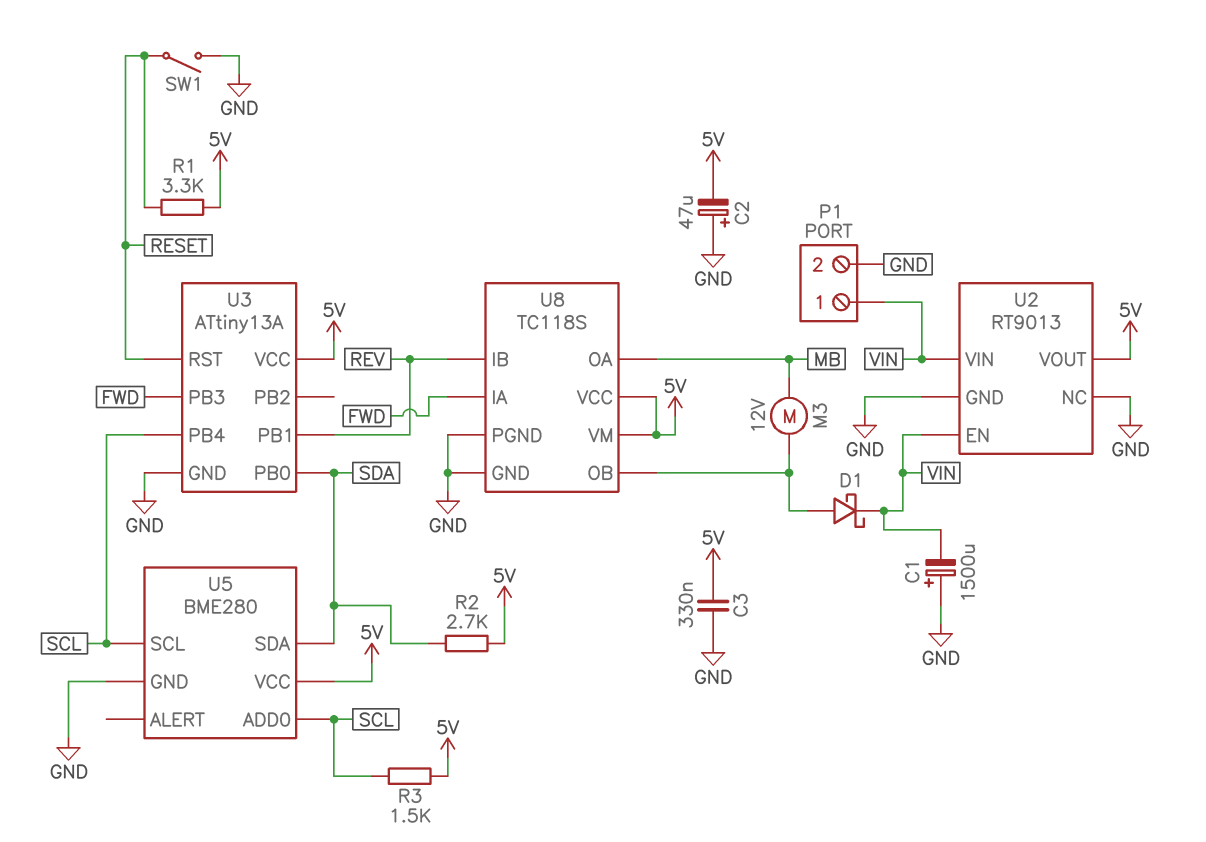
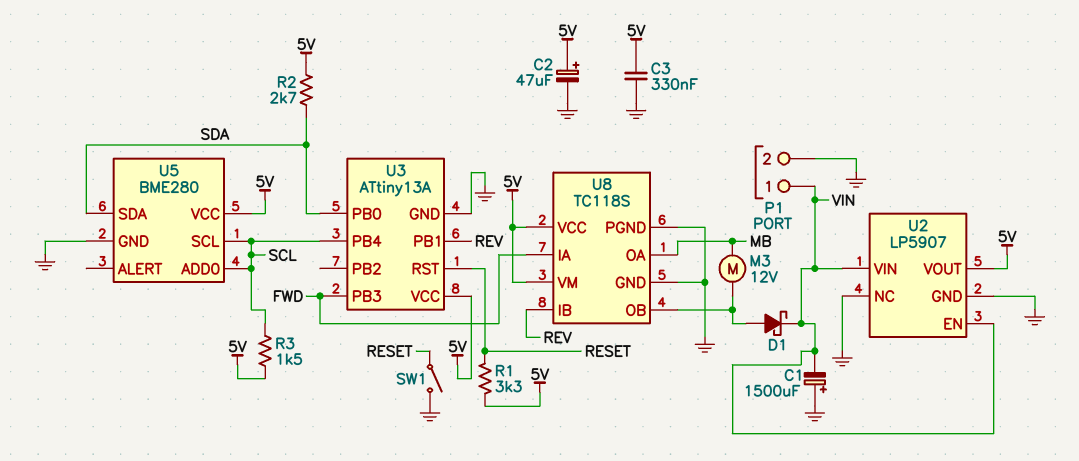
C2: 47uF (plus GND, minus 5V) -> 47uF (plus 5V, minus GND)
U2: RT9013 -> LP5907

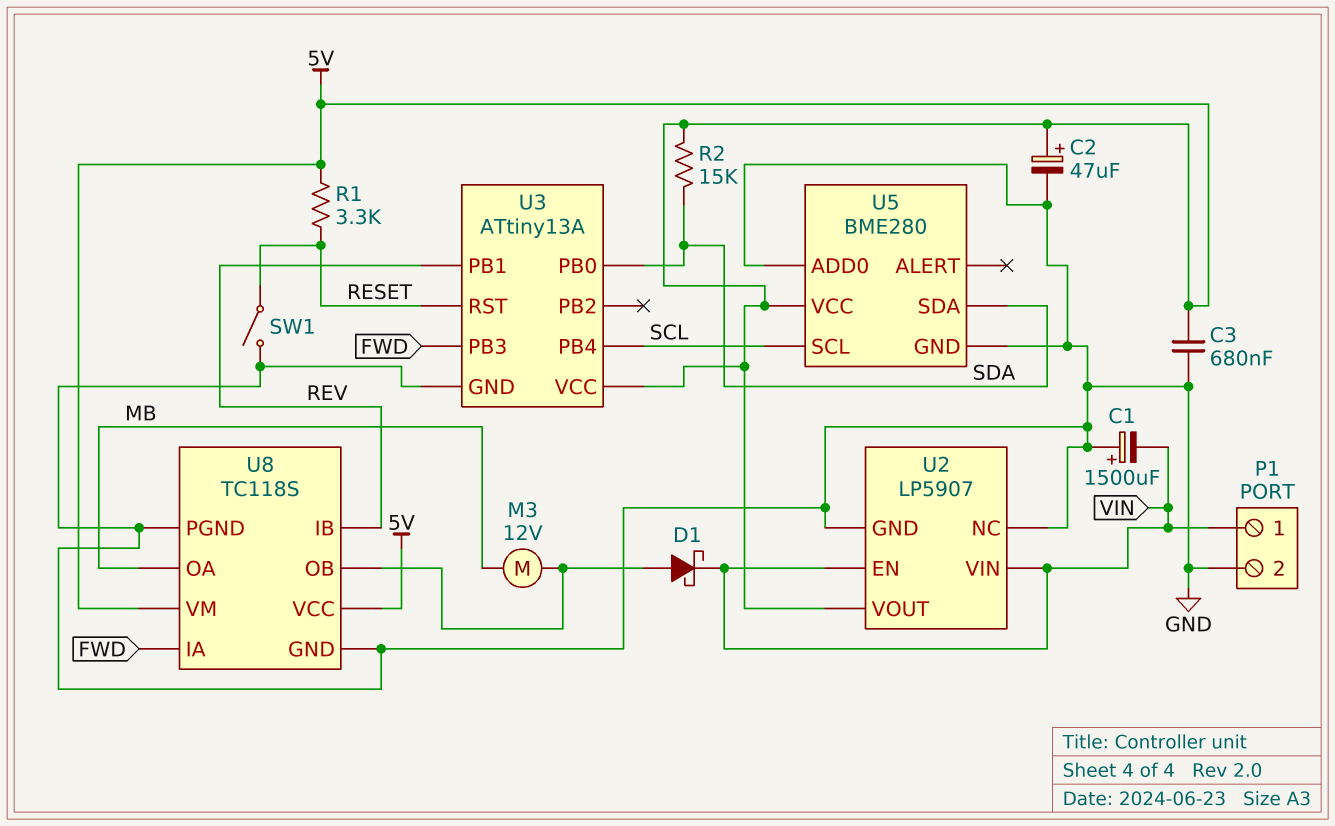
C3: 330nF (5V, GND) -> 680nF (5V, GND)
R2: 2.7k (5V, SDA) -> 15k (5V, SDA)
R3: 1.5k (5V, SCL) -> none
U5 pin ADD0: SCL -> GND

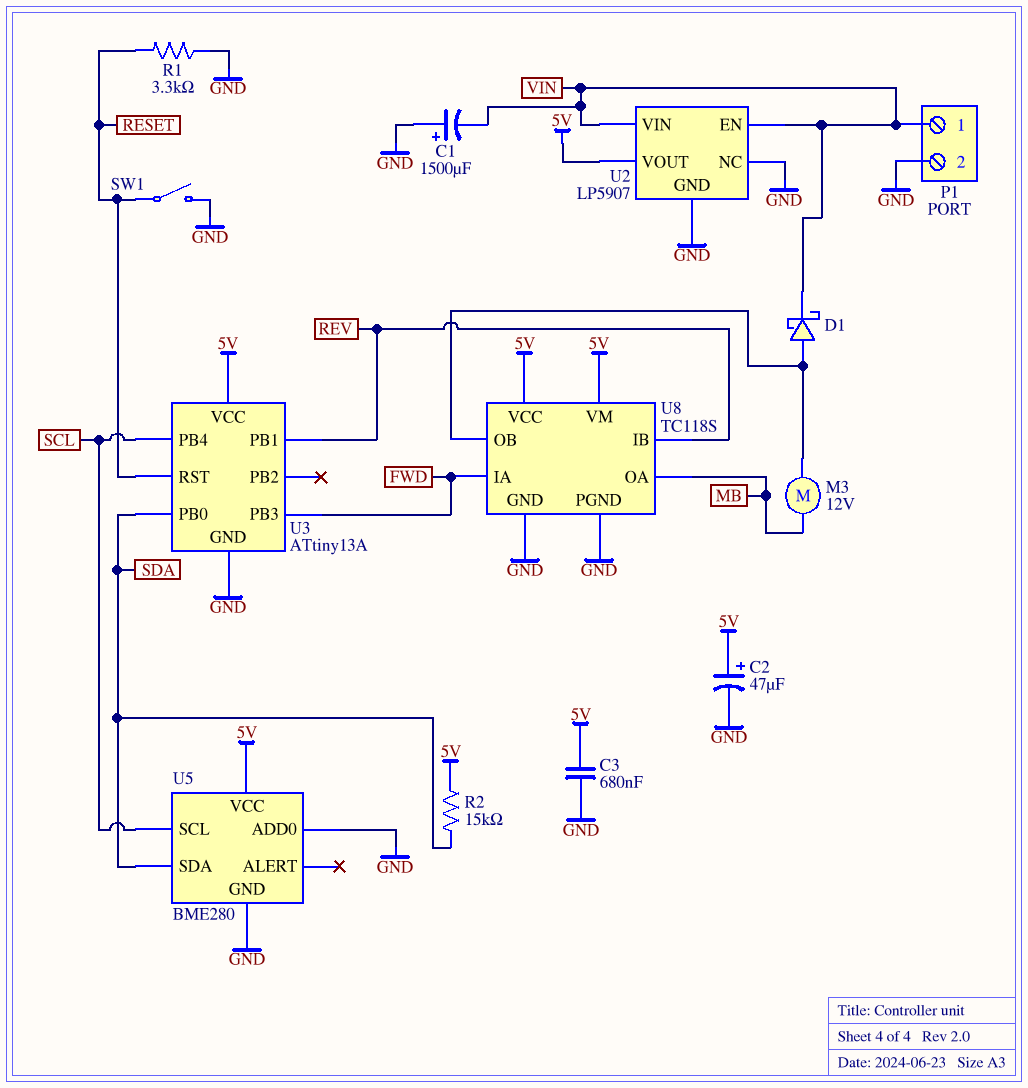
R1: 3.3k (5V, RESET) -> 3.3k (GND, RESET)

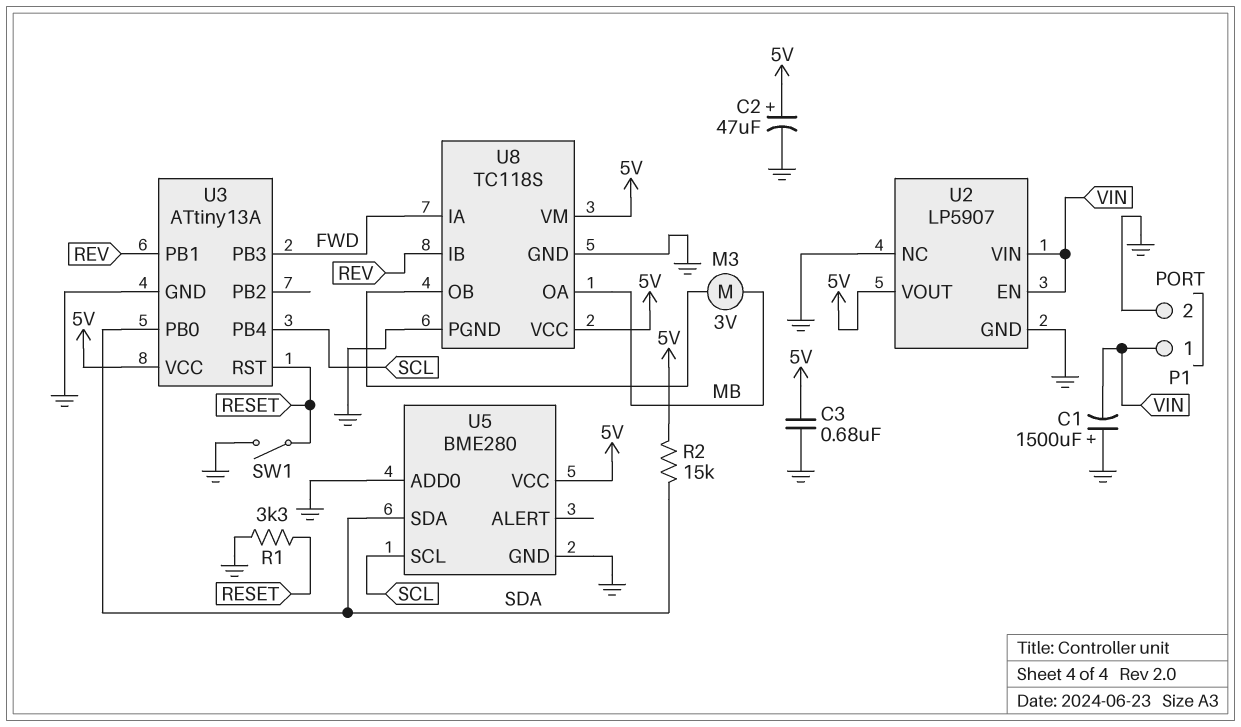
D1: schottky (A U8/OB, K VIN) -> none
M3: motor 12V (MB, U8/OB) -> motor 3V (MB, U8/OB)

